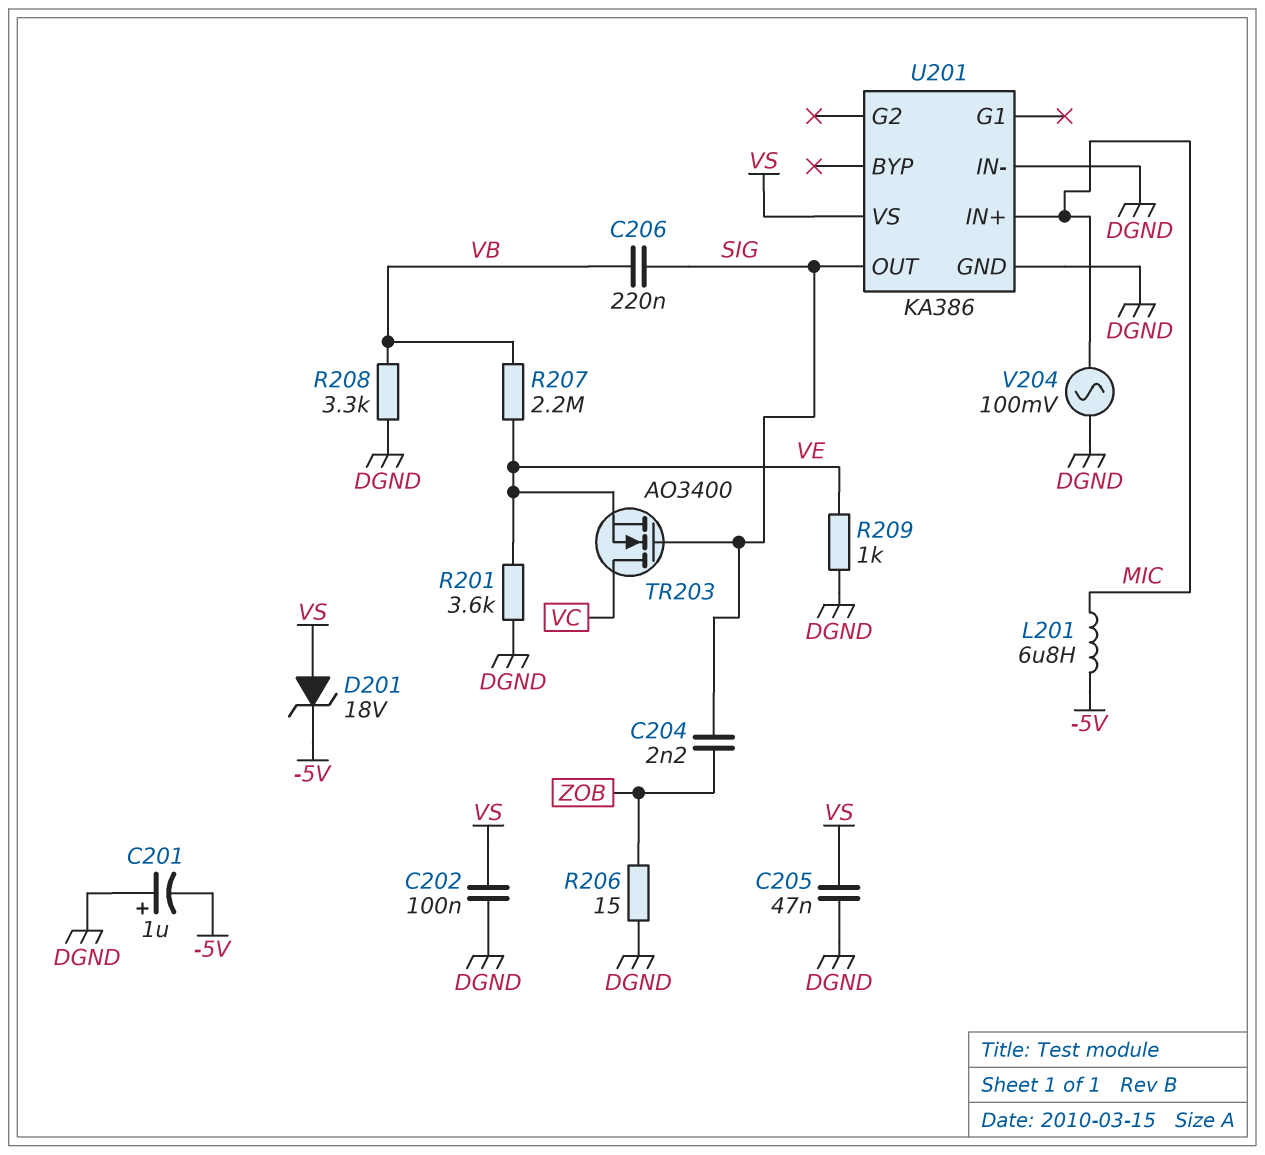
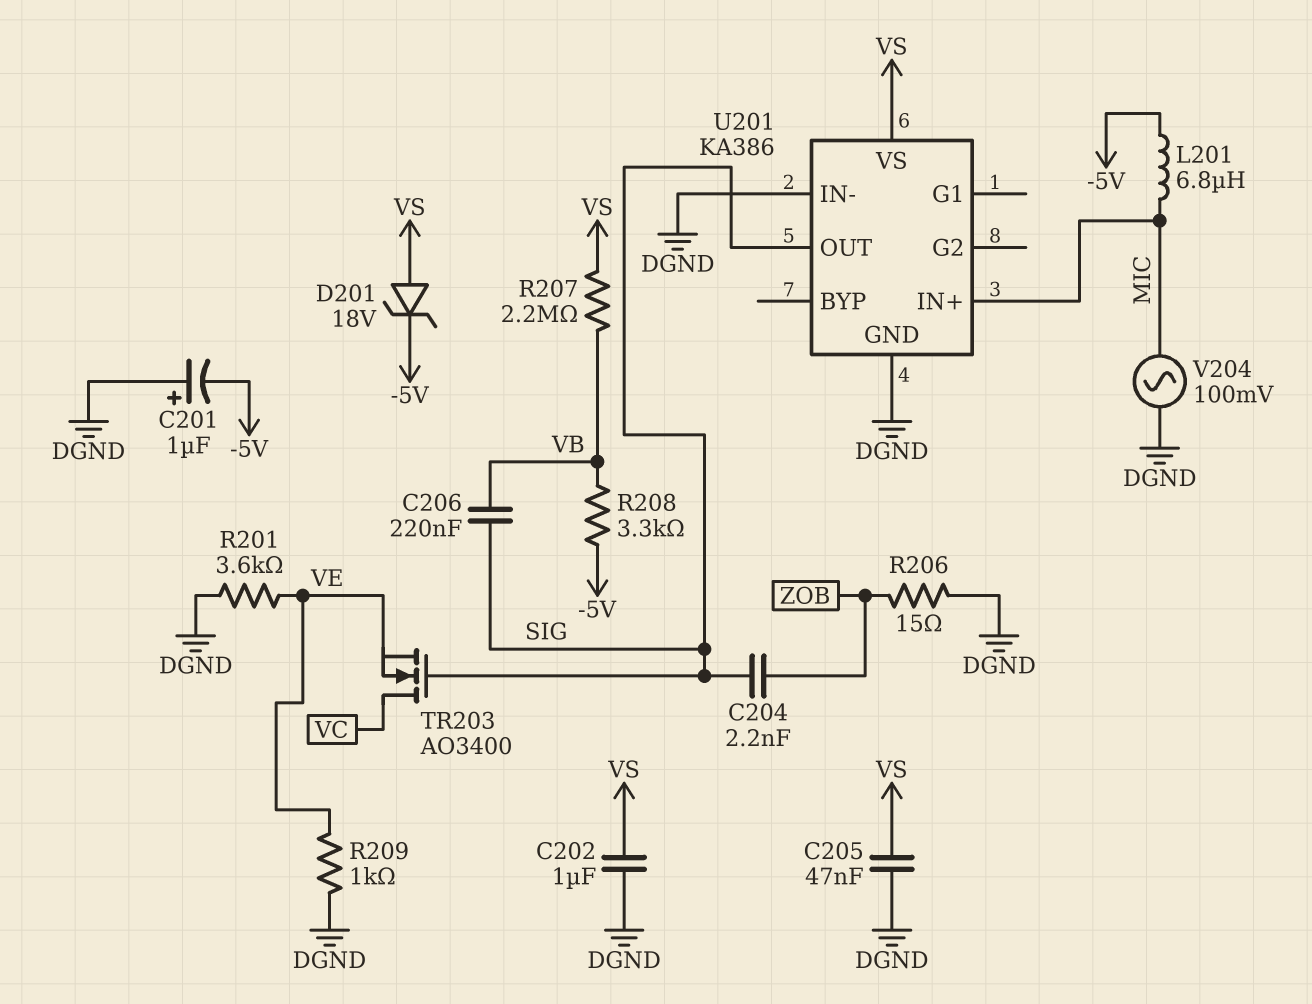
C202: 100nF (DGND, VS) -> 1uF (DGND, VS)
R207: 2.2M (VB, VE) -> 2.2M (VB, VS)
R208: 3.3k (DGND, VB) -> 3.3k (-5V, VB)

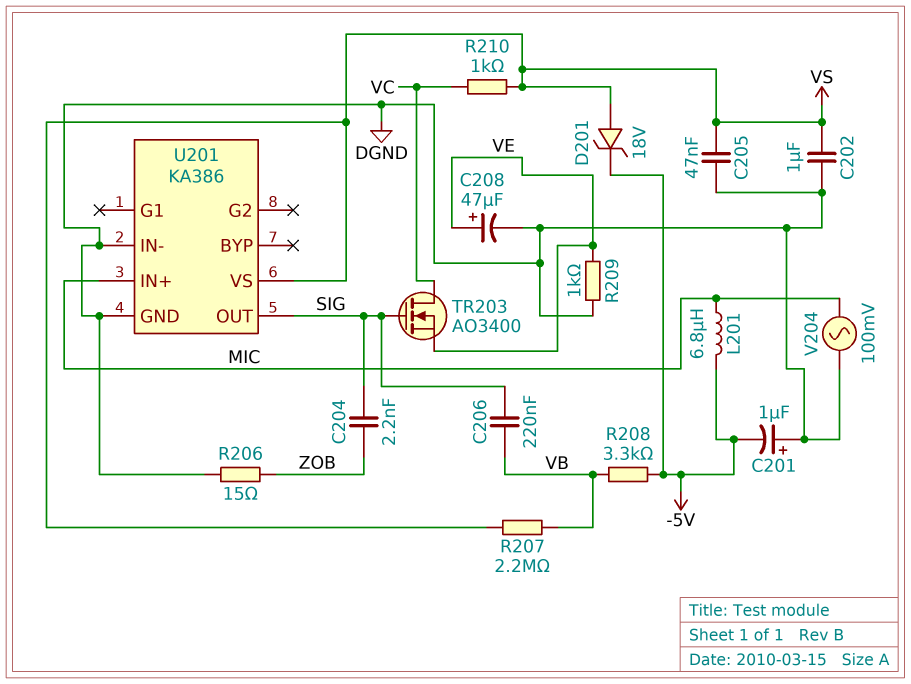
C208: none -> 47uF (plus VE, minus DGND)
R201: 3.6k (DGND, VE) -> none
R210: none -> 1k (VC, VS)

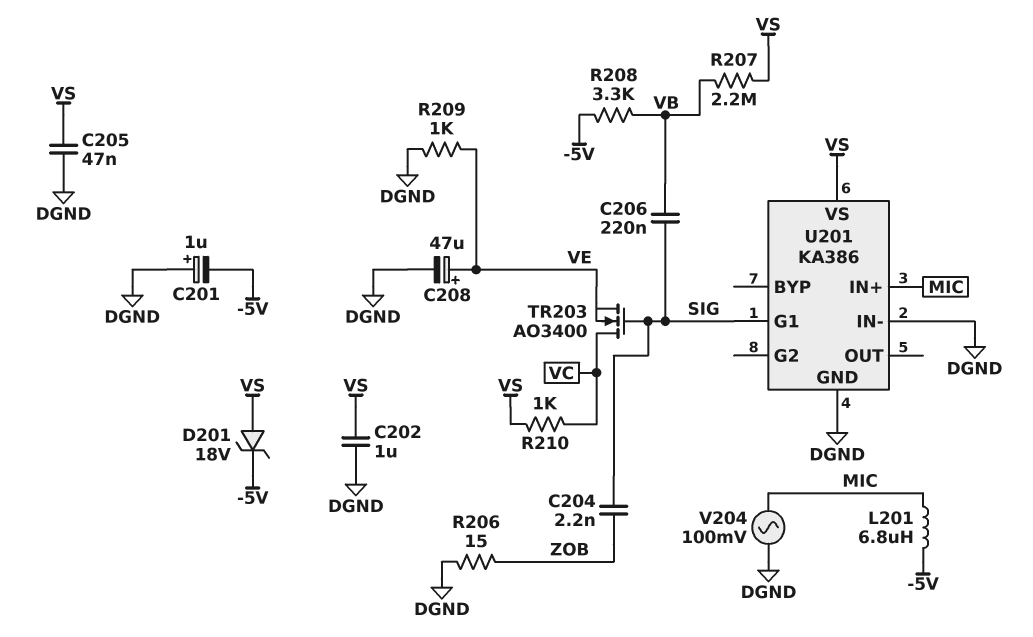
U201 pin G1: none -> SIG
U201 pin OUT: SIG -> none

